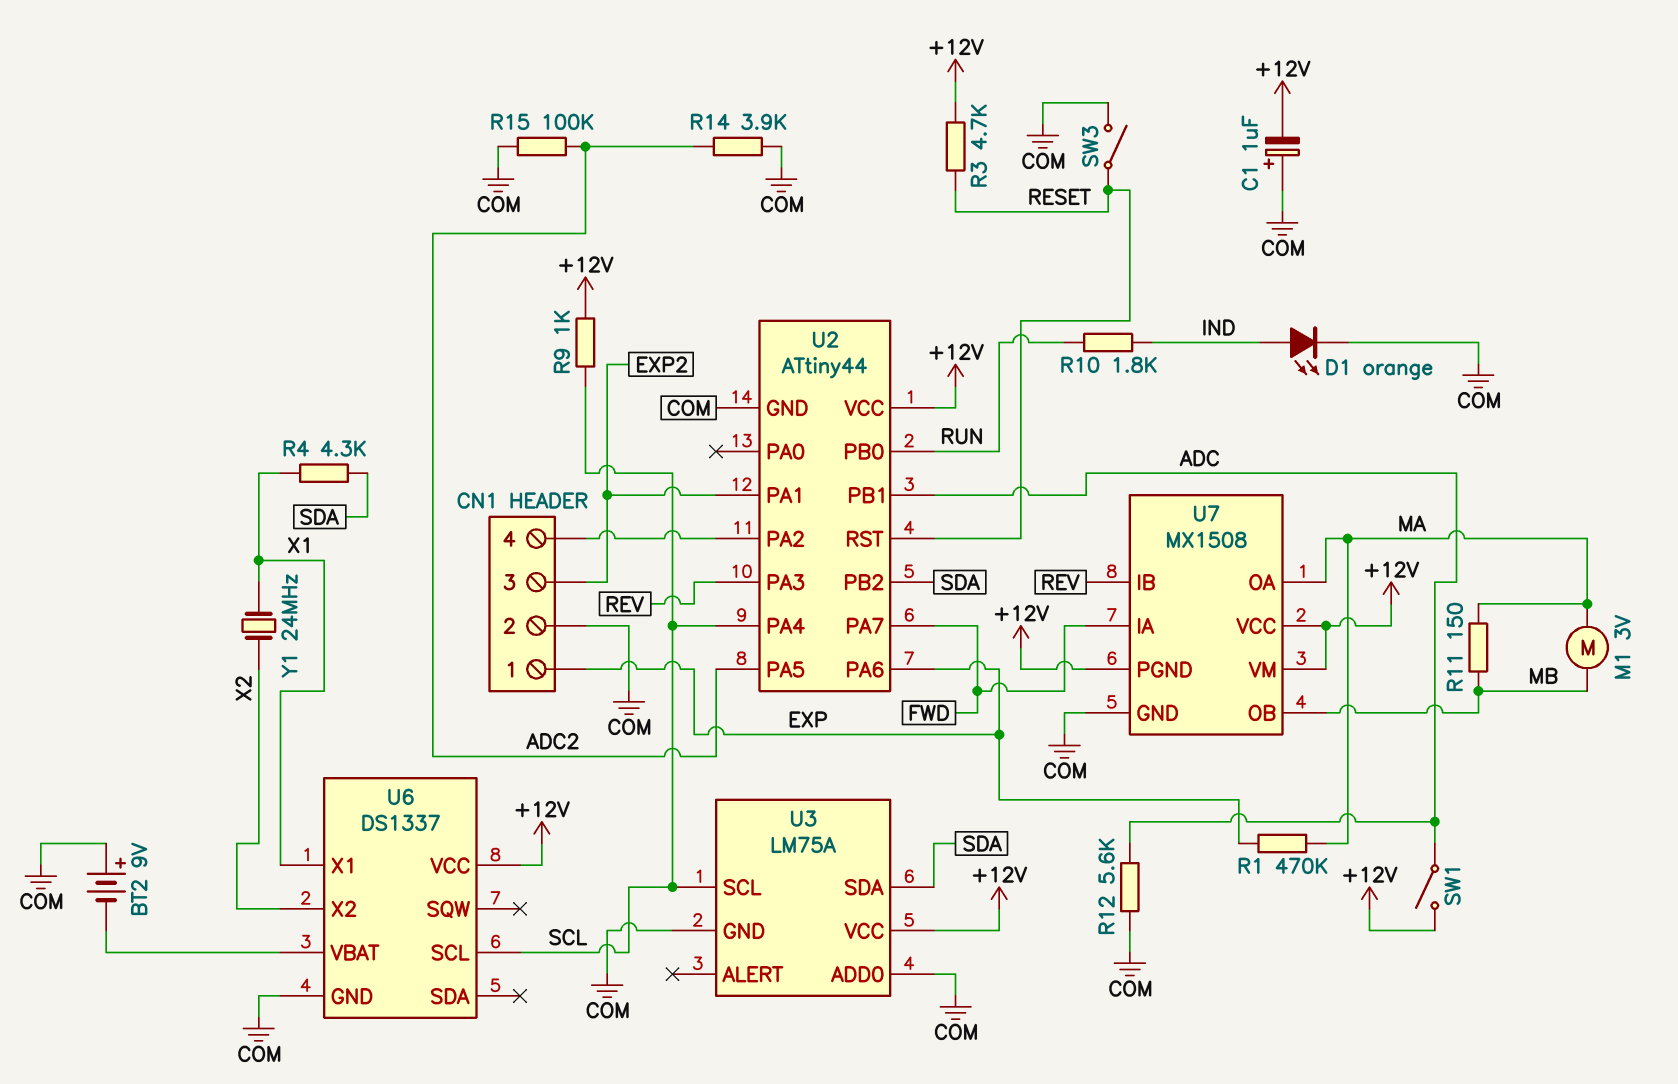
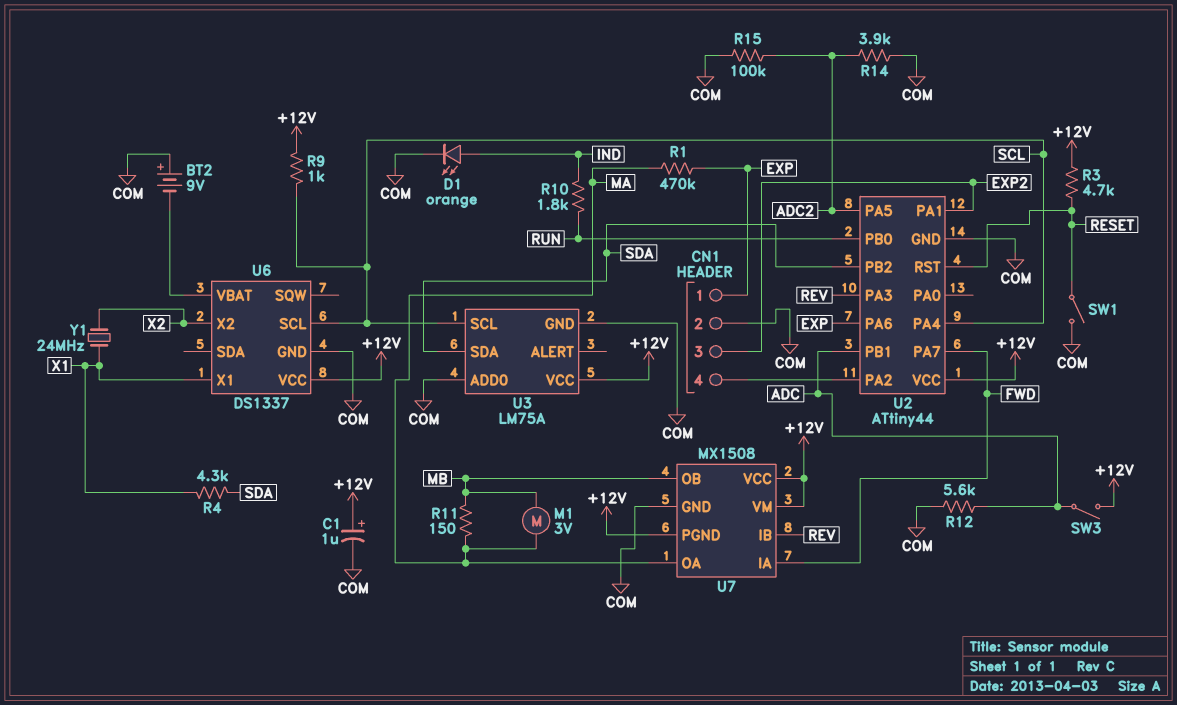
C1: 1uF (plus COM, minus +12V) -> 1uF (plus +12V, minus COM)
SW1: switch (+12V, ADC) -> switch (COM, RESET)
SW3: switch (COM, RESET) -> switch (+12V, ADC)

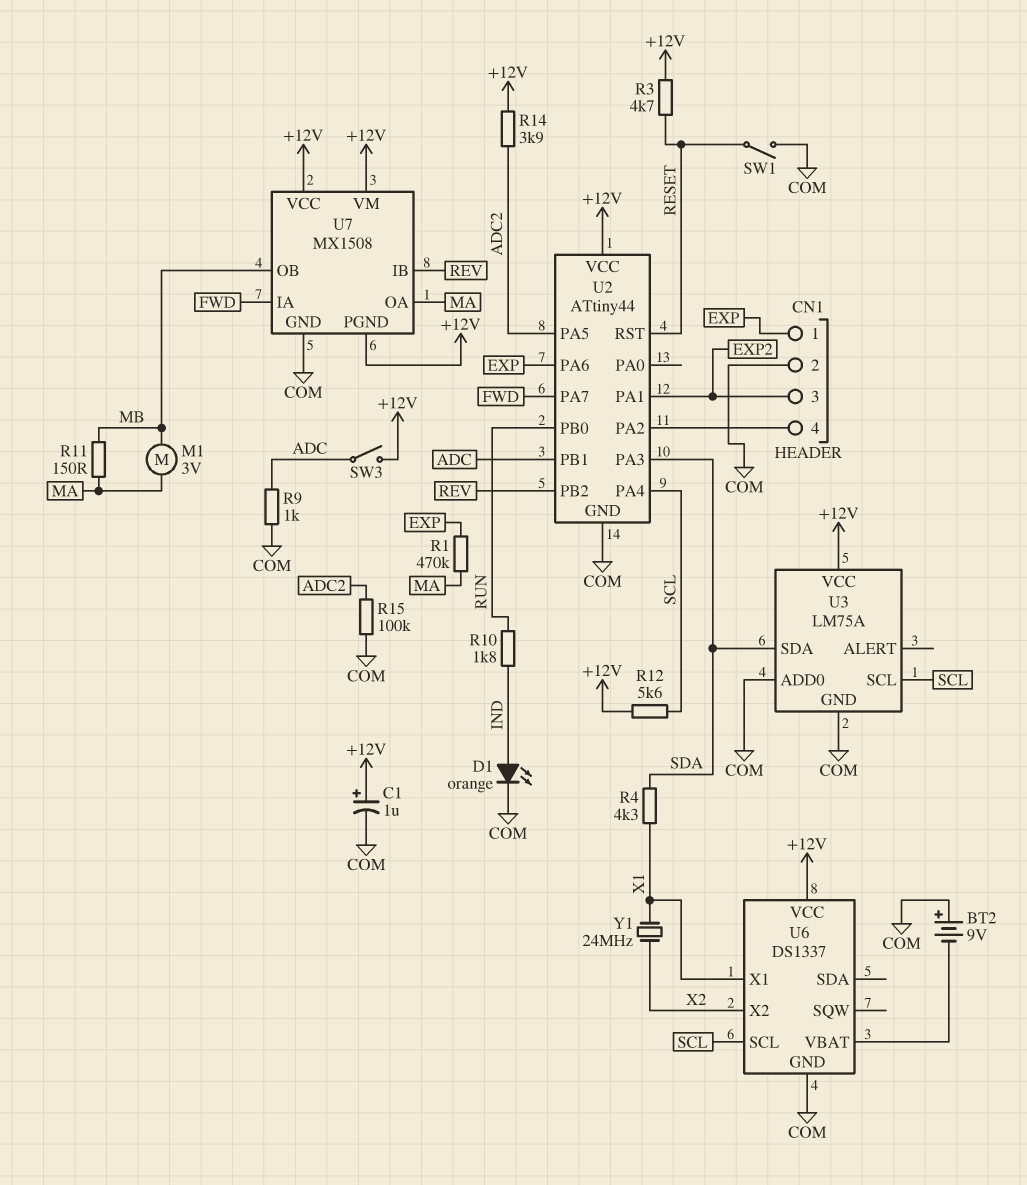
R9: 1k (+12V, SCL) -> 1k (ADC, COM)
R12: 5.6k (ADC, COM) -> 5.6k (+12V, SCL)
R14: 3.9k (ADC2, COM) -> 3.9k (+12V, ADC2)
U2 pin PA3: REV -> SDA
U2 pin PB2: SDA -> REV

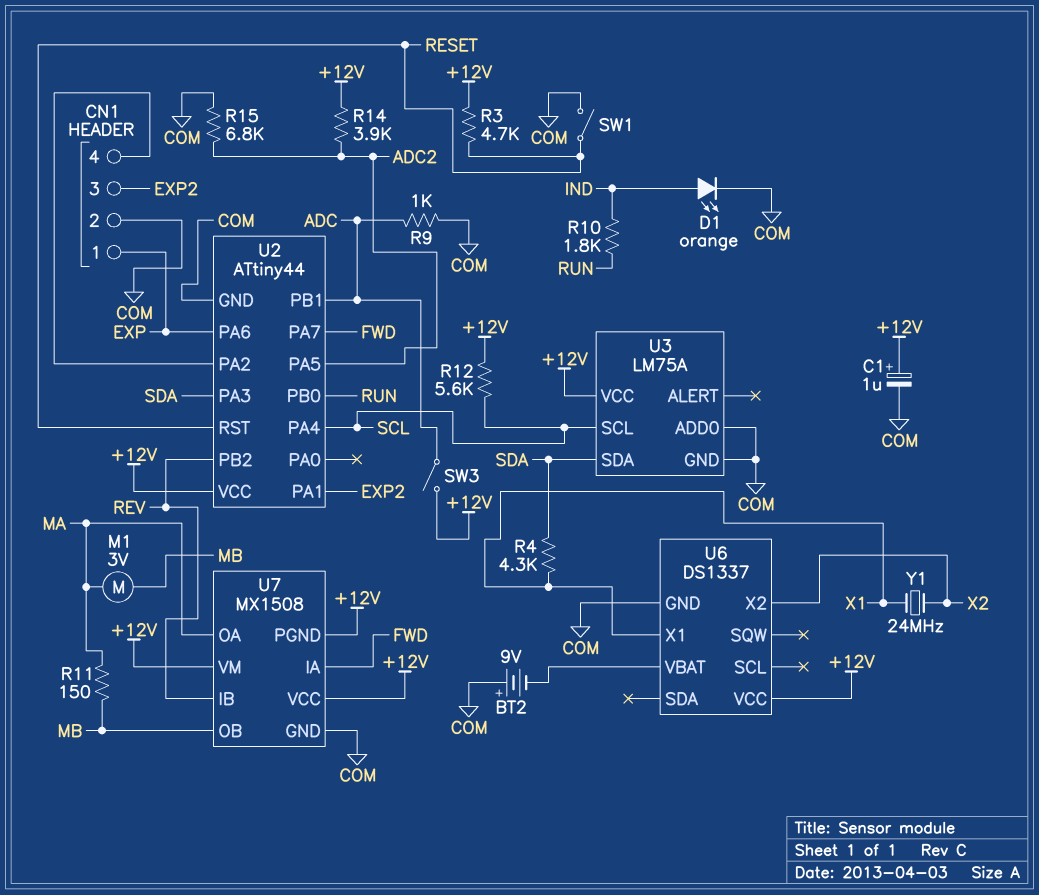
R1: 470k (EXP, MA) -> none
R15: 100k (ADC2, COM) -> 6.8k (ADC2, COM)
U6 pin SCL: SCL -> none

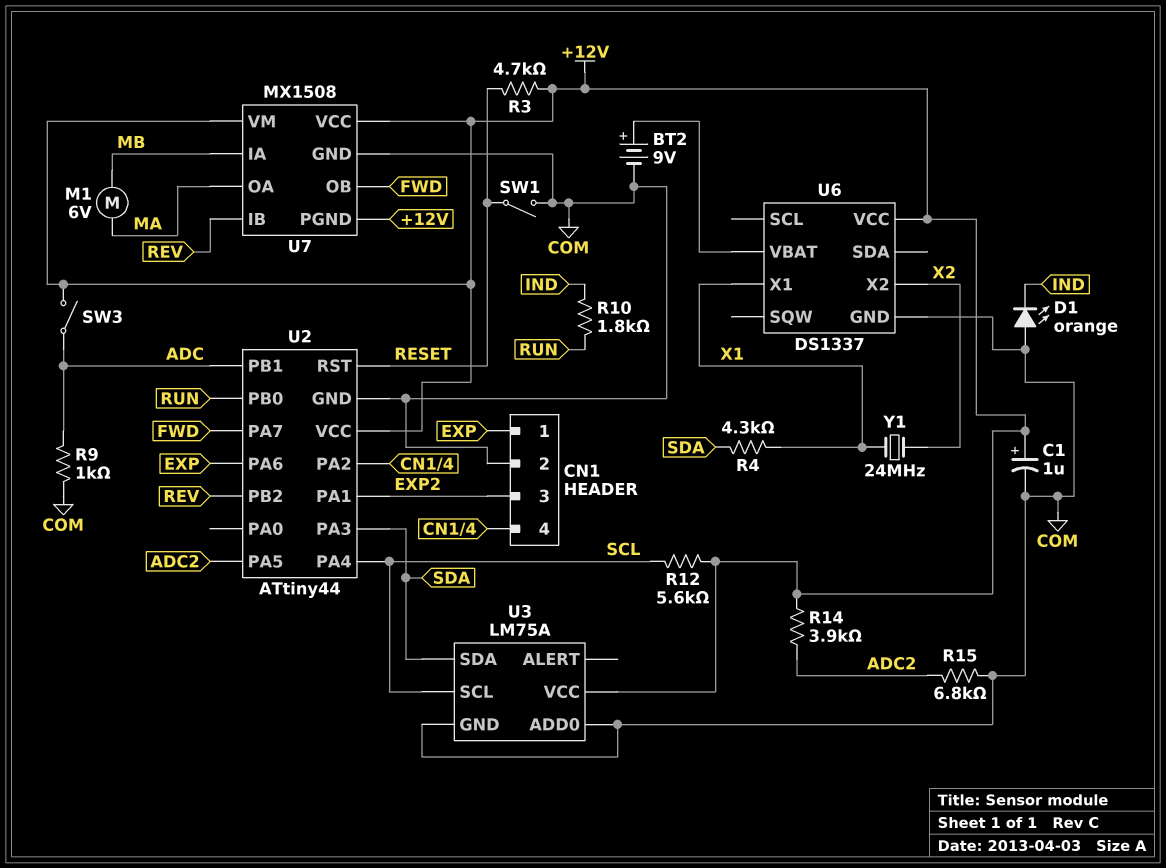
BT2: 9V (plus COM, minus U6/VBAT) -> 9V (plus U6/VBAT, minus COM)
D1: LED orange (A IND, K COM) -> LED orange (A COM, K IND)
M1: motor 3V (MA, MB) -> motor 6V (MA, MB)
R11: 150 (MA, MB) -> none
U7 pin IA: FWD -> MB
U7 pin OB: MB -> FWD

